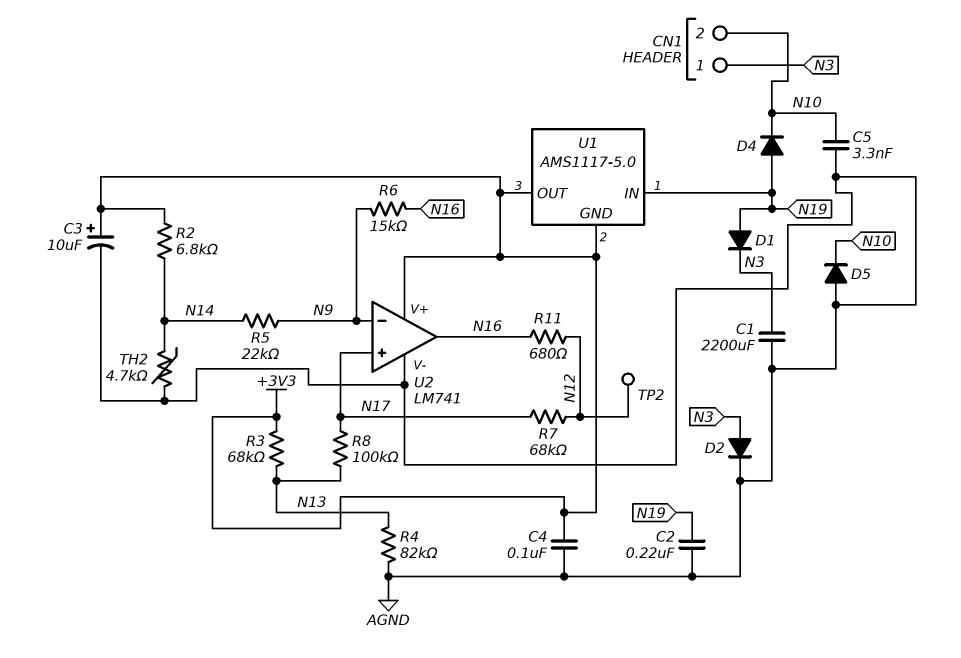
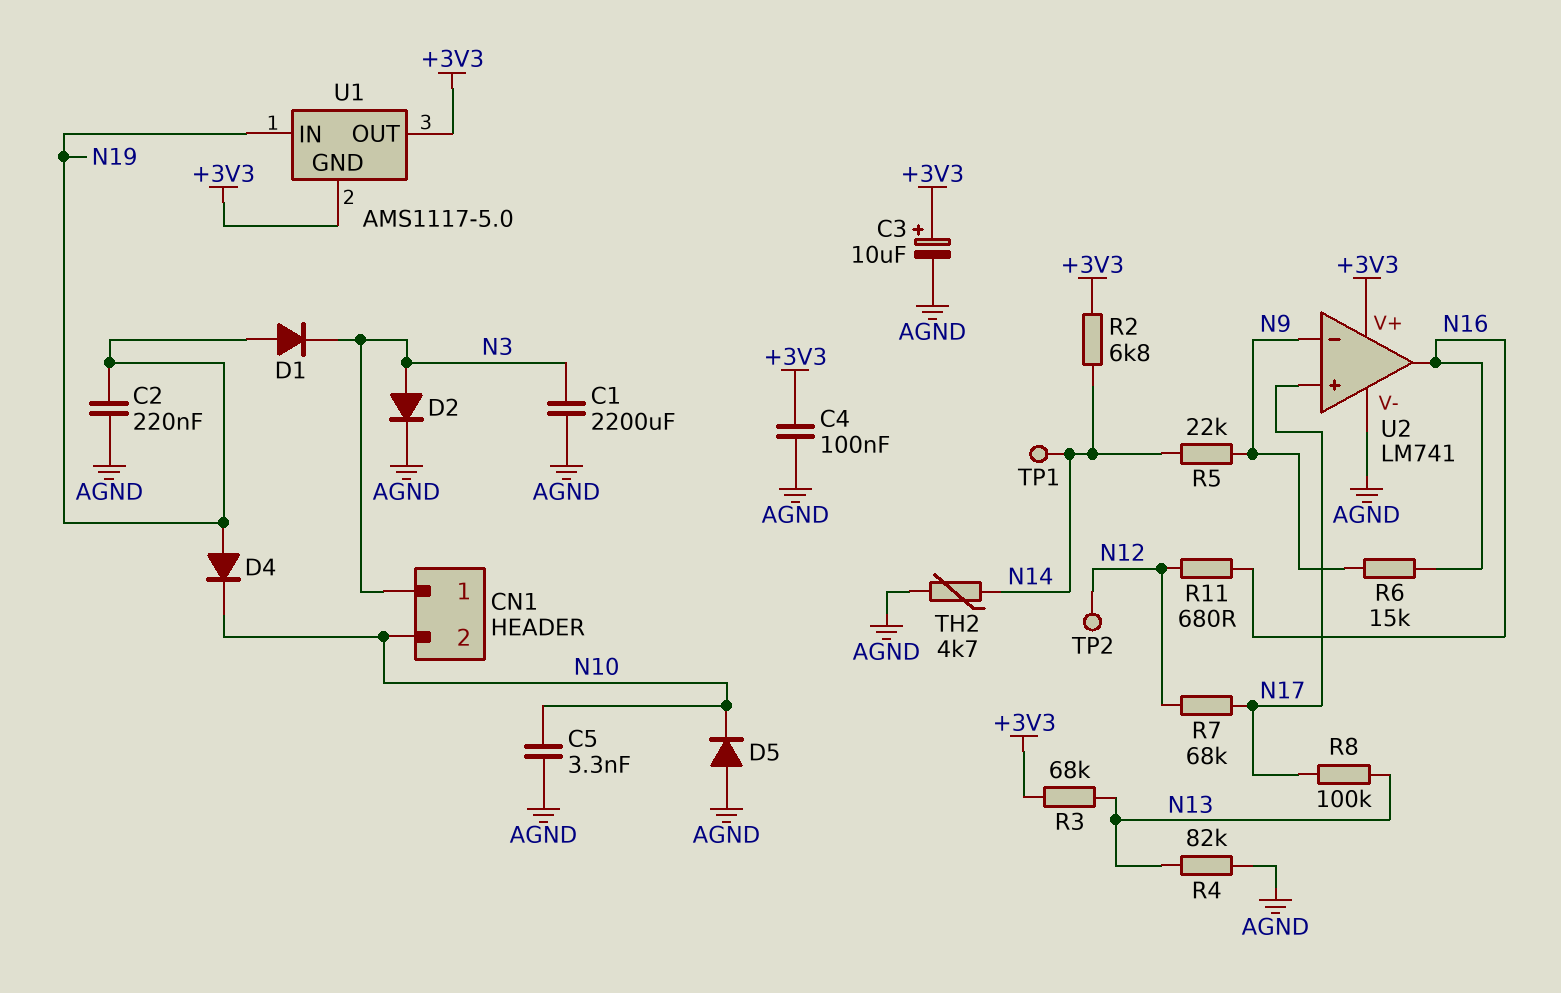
TP1: none -> test point (N14)

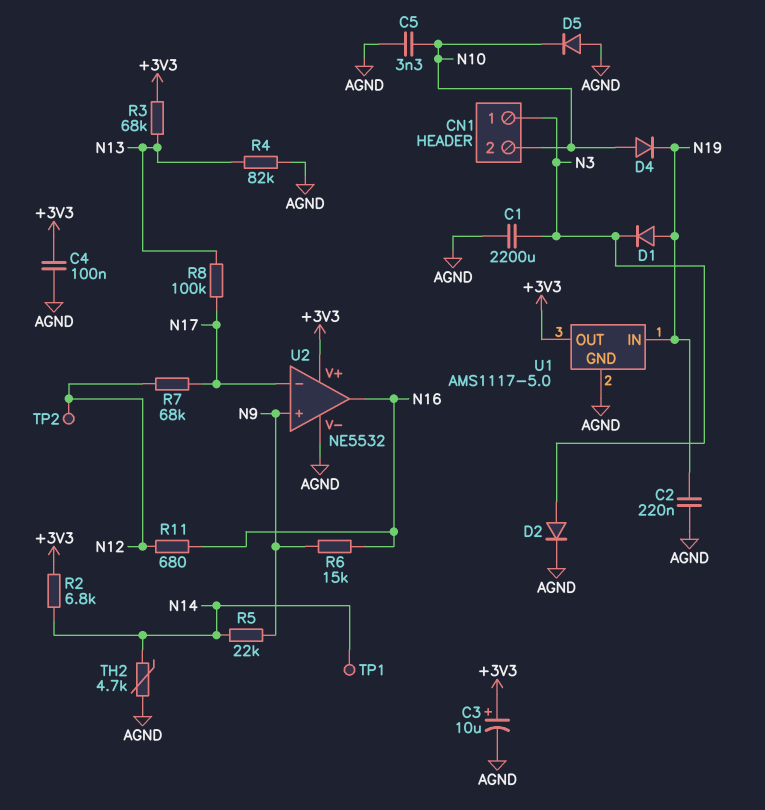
D4: diode (A N19, K N10) -> diode (A N10, K N19)
U1 pin GND: +3V3 -> AGND
U2: LM741 -> NE5532
U2 pin in+: N17 -> N9
U2 pin in-: N9 -> N17

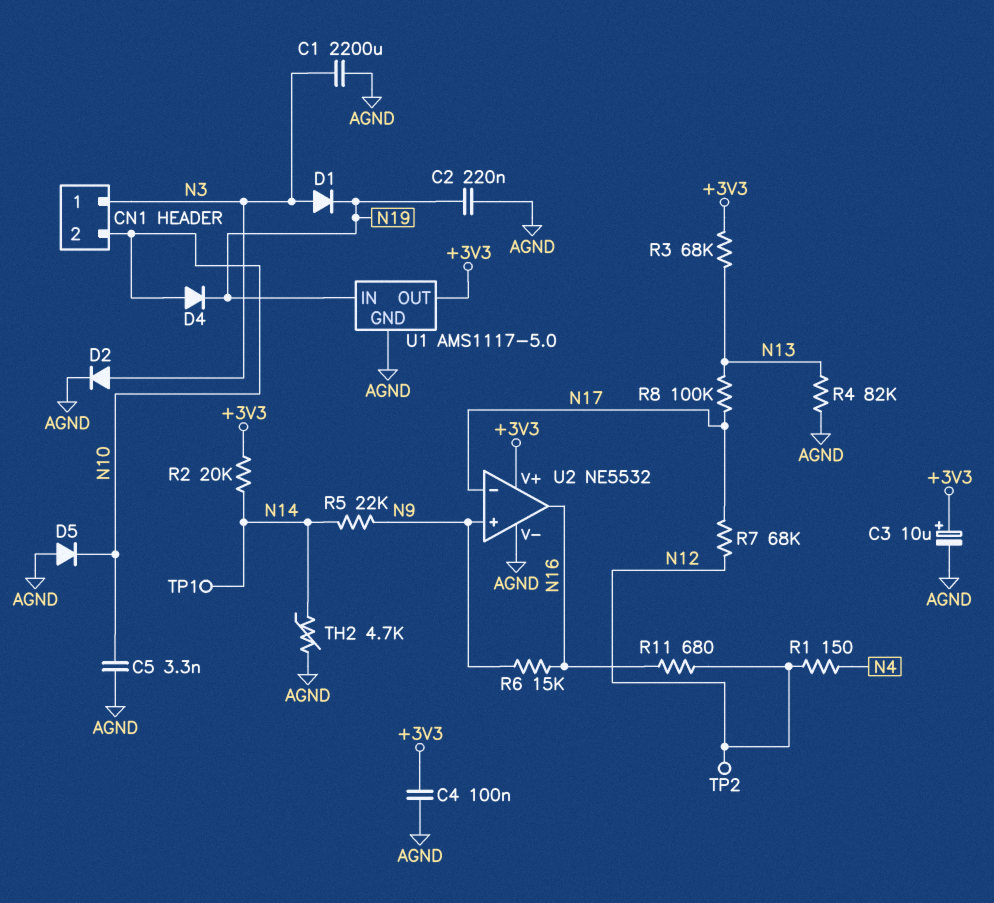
D1: diode (A N19, K N3) -> diode (A N3, K N19)
R1: none -> 150 (N4, N12)
R2: 6.8k (+3V3, N14) -> 20k (+3V3, N14)

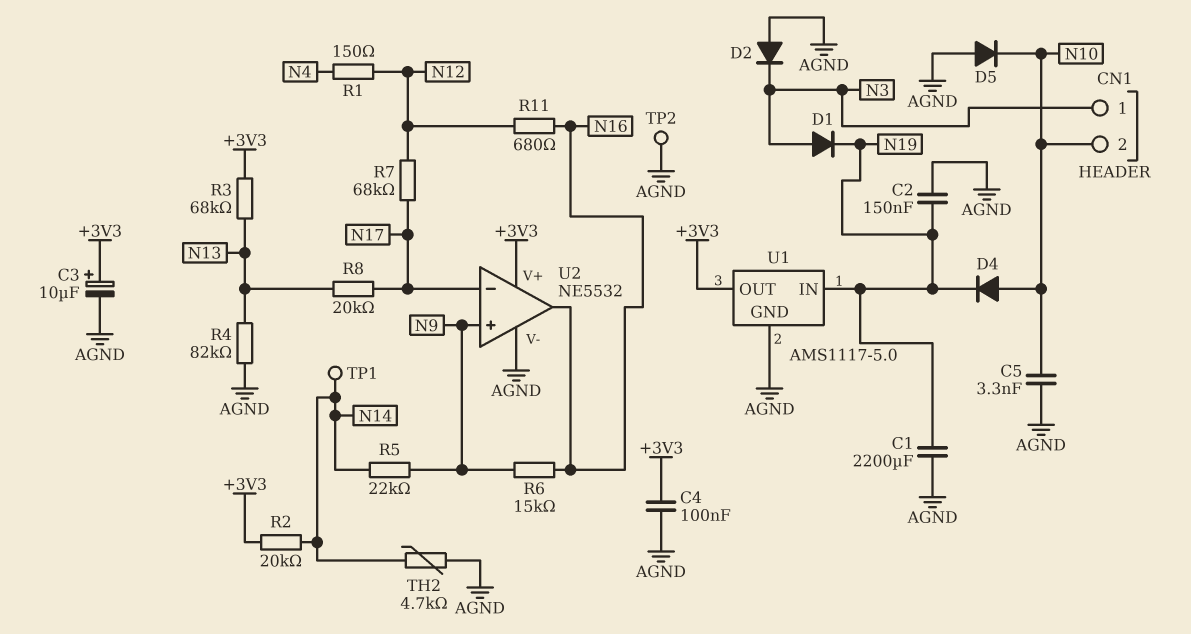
C1: 2200uF (AGND, N3) -> 2200uF (AGND, N19)
C2: 220nF (AGND, N19) -> 150nF (AGND, N19)
D2: diode (A N3, K AGND) -> diode (A AGND, K N3)
R8: 100k (N13, N17) -> 20k (N13, N17)
TP2: test point (N12) -> test point (AGND)

